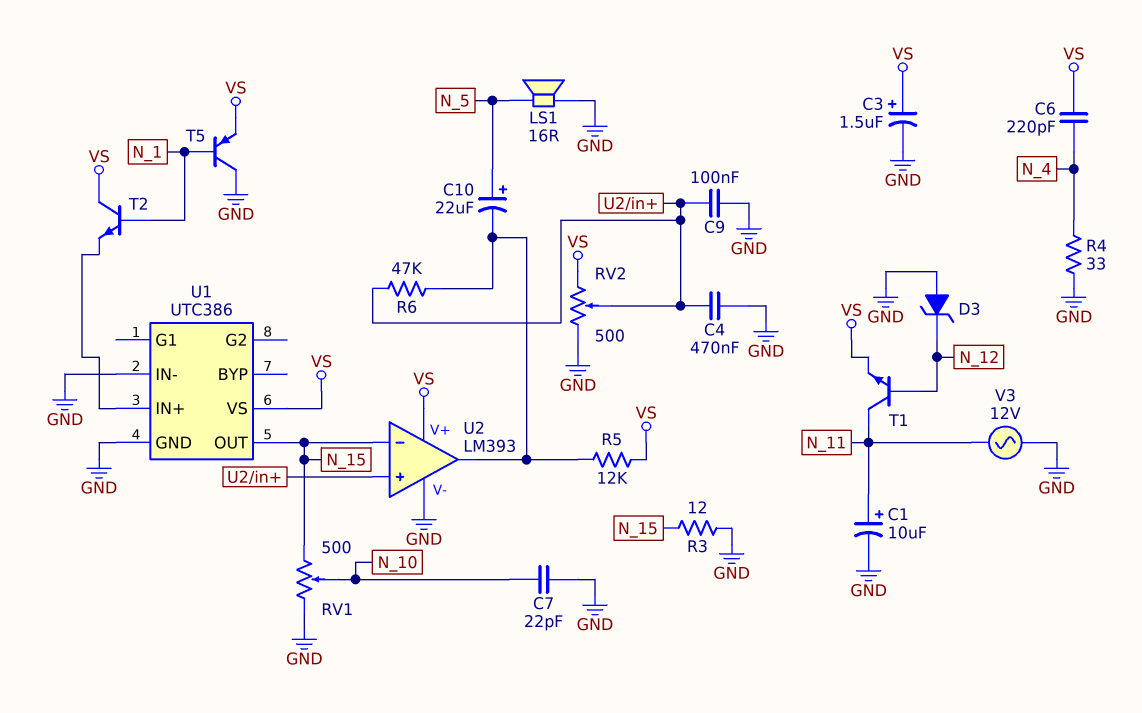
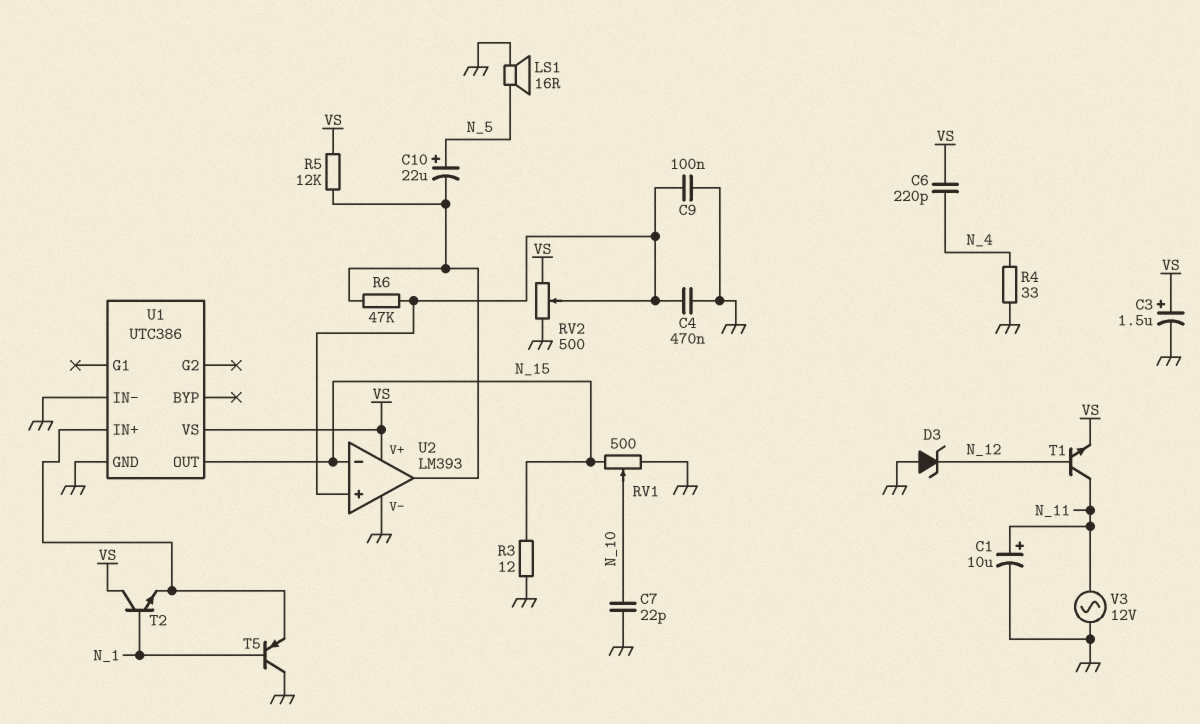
T5: PNP (B N_1, C GND, E VS) -> PNP (B N_1, C GND, E U1/IN+)

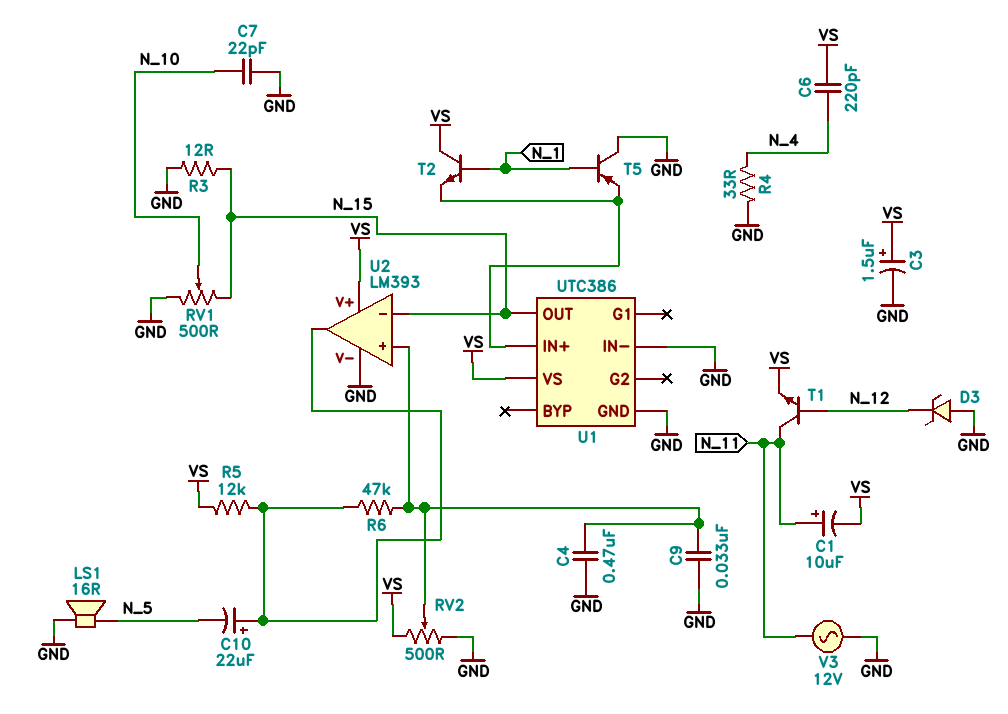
C1: 10uF (plus N_11, minus GND) -> 10uF (plus N_11, minus VS)
C9: 100nF (GND, U2/in+) -> 33nF (GND, U2/in+)
C10: 22uF (plus N_5, minus U2/out) -> 22uF (plus U2/out, minus N_5)

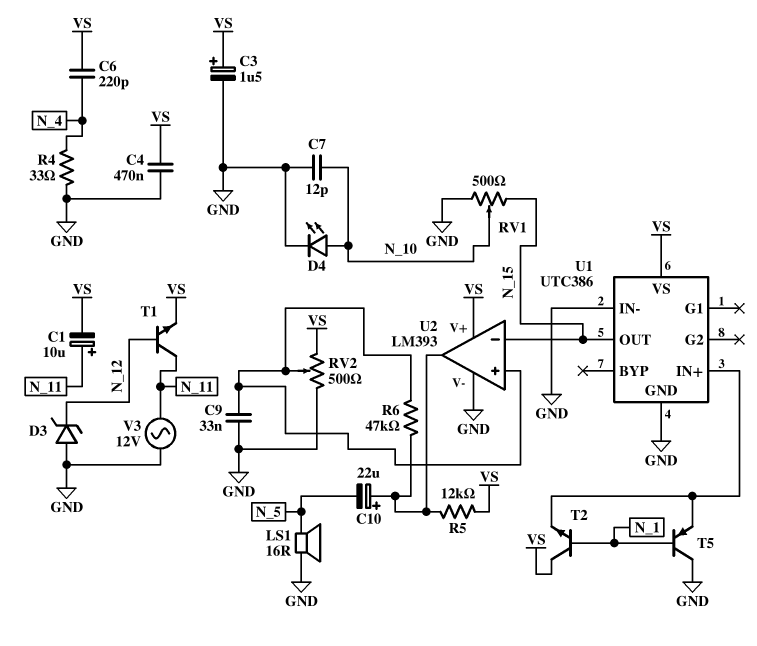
C4: 470nF (GND, U2/in+) -> 470nF (GND, VS)
C7: 22pF (GND, N_10) -> 12pF (GND, N_10)
D4: none -> LED (A N_10, K GND)
R3: 12 (GND, N_15) -> none

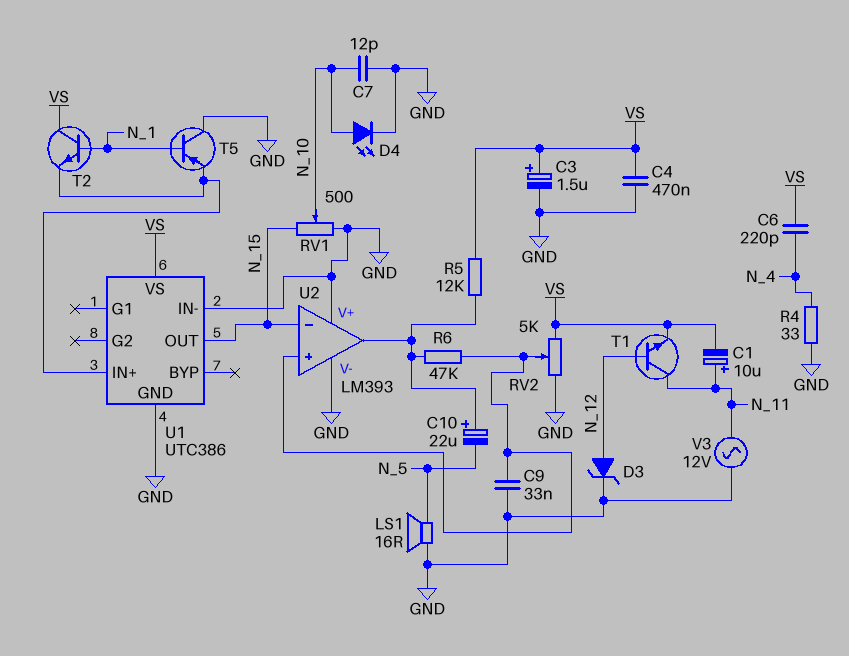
D3: zener (A GND, K N_12) -> zener (A N_12, K GND)
RV2: 500 (GND, VS, wiper U2/in+) -> 5k (GND, VS, wiper U2/in+)
U2 pin V+: VS -> GND

